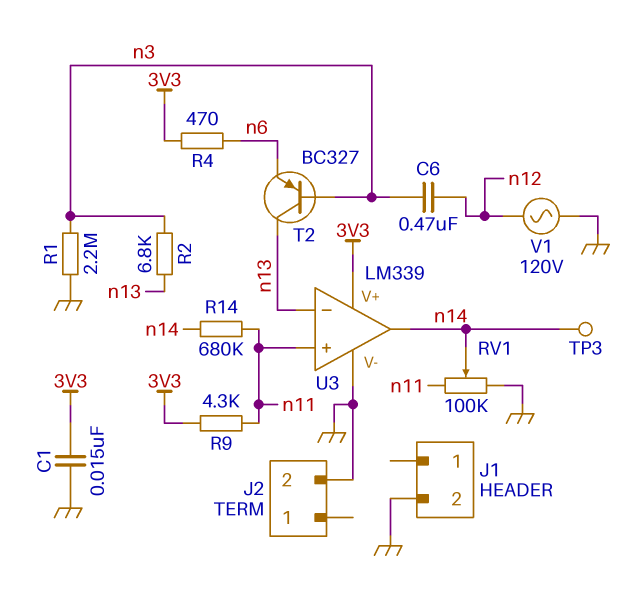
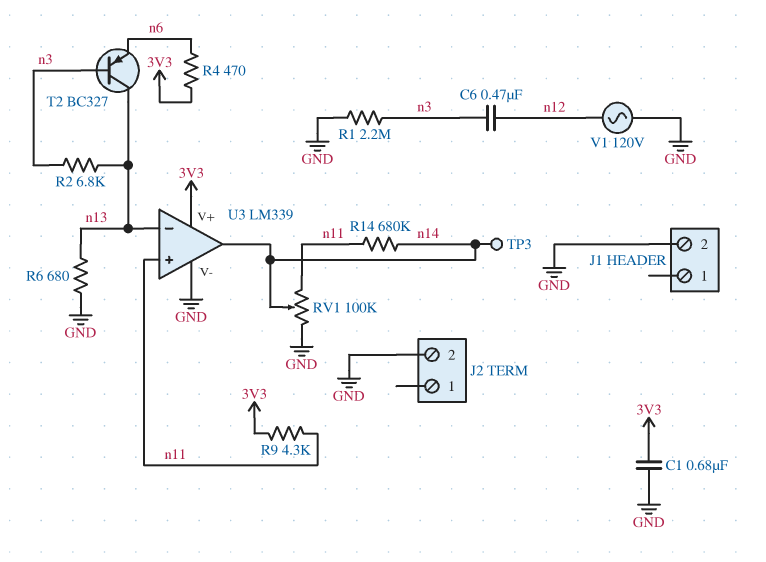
C1: 15nF (3V3, GND) -> 680nF (3V3, GND)
R6: none -> 680 (GND, n13)

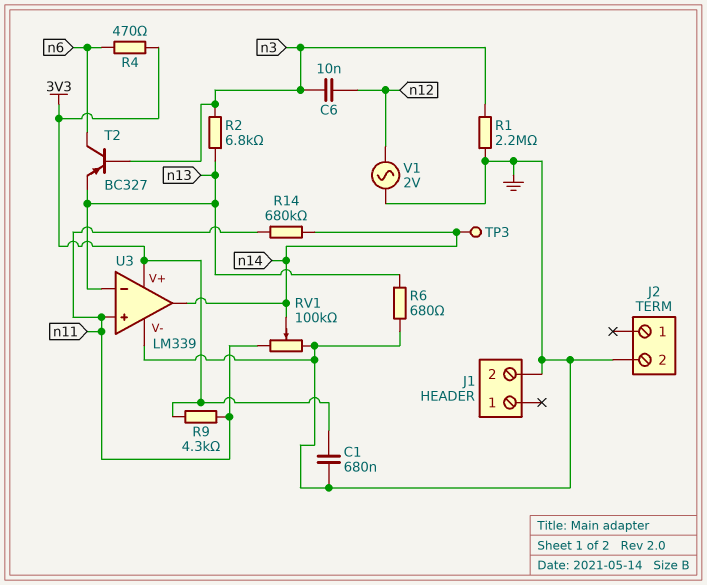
C6: 470nF (n3, n12) -> 10nF (n3, n12)
T2: PNP BC327 (B n3, C n13, E n6) -> PNP BC327 (B n3, C n6, E n13)
V1: AC 120V (GND, n12) -> AC 2V (GND, n12)

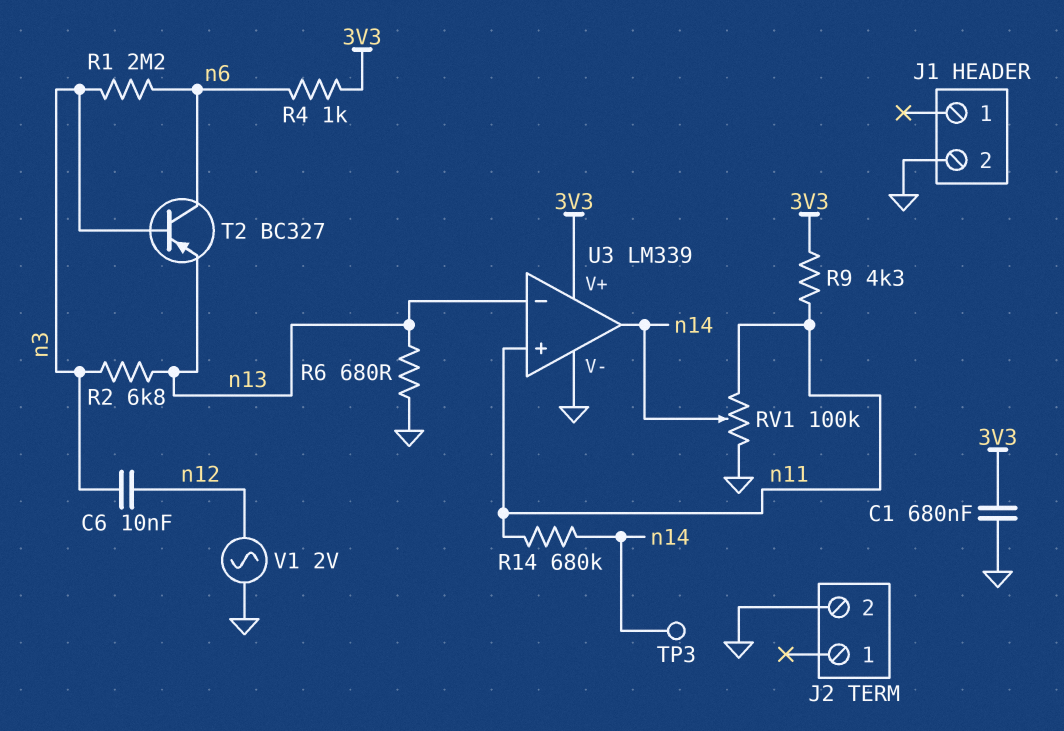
R1: 2.2M (GND, n3) -> 2.2M (n3, n6)
R4: 470 (3V3, n6) -> 1k (3V3, n6)

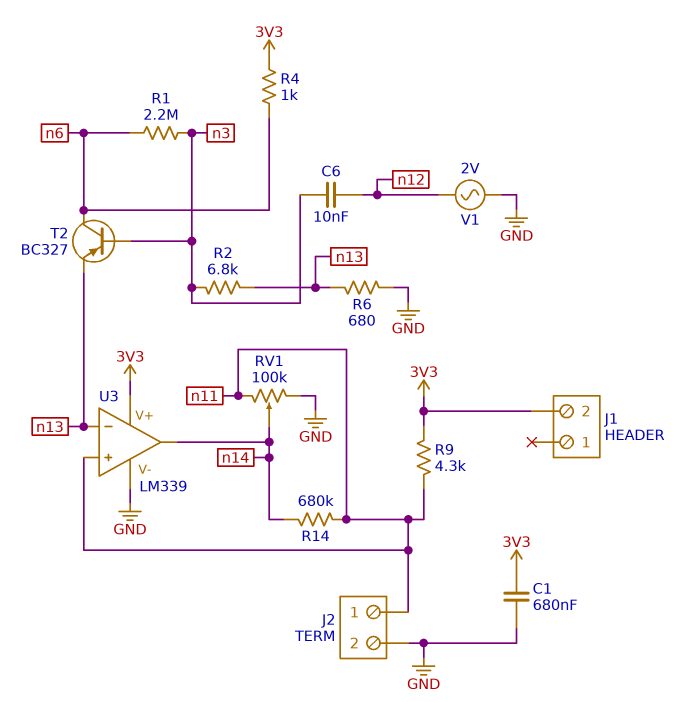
J1 pin 2: GND -> 3V3
J2 pin 1: none -> n11
TP3: test point (n14) -> none

